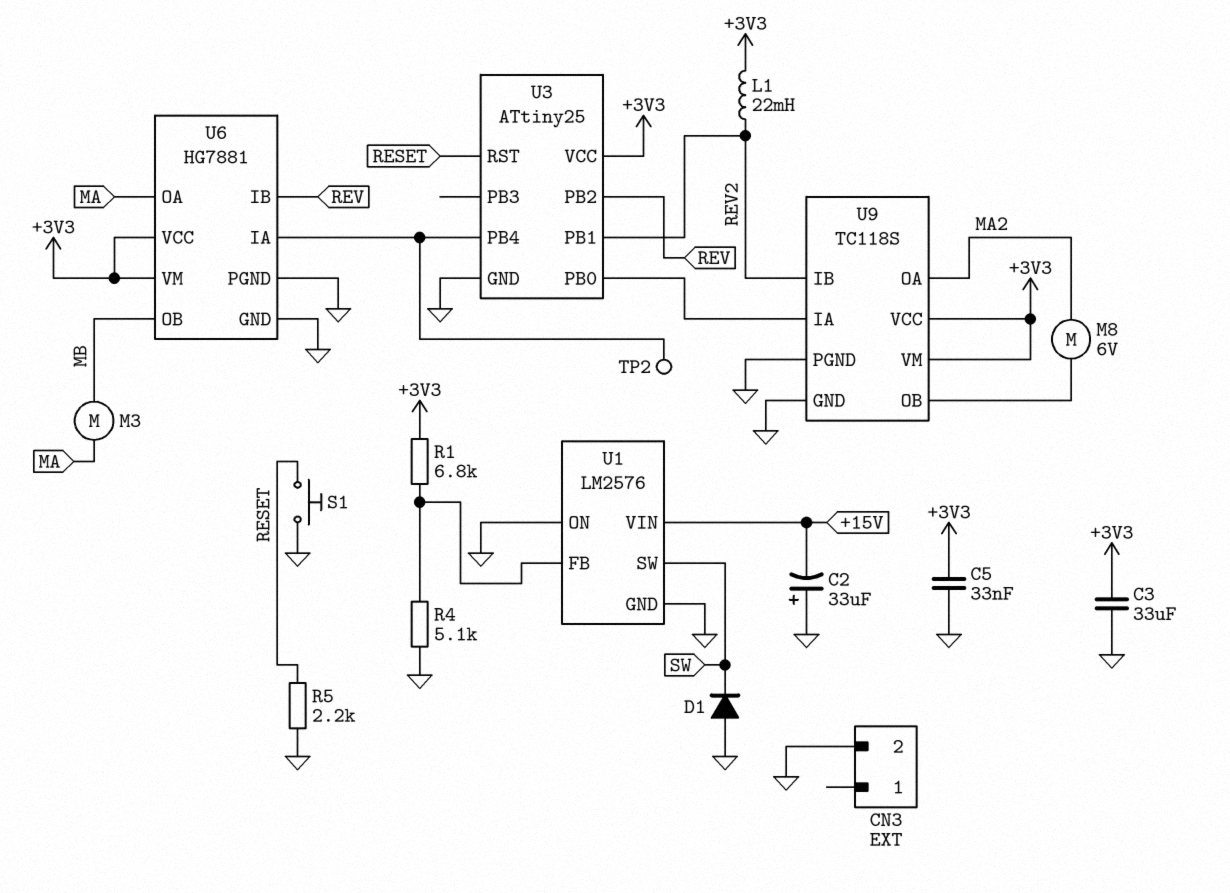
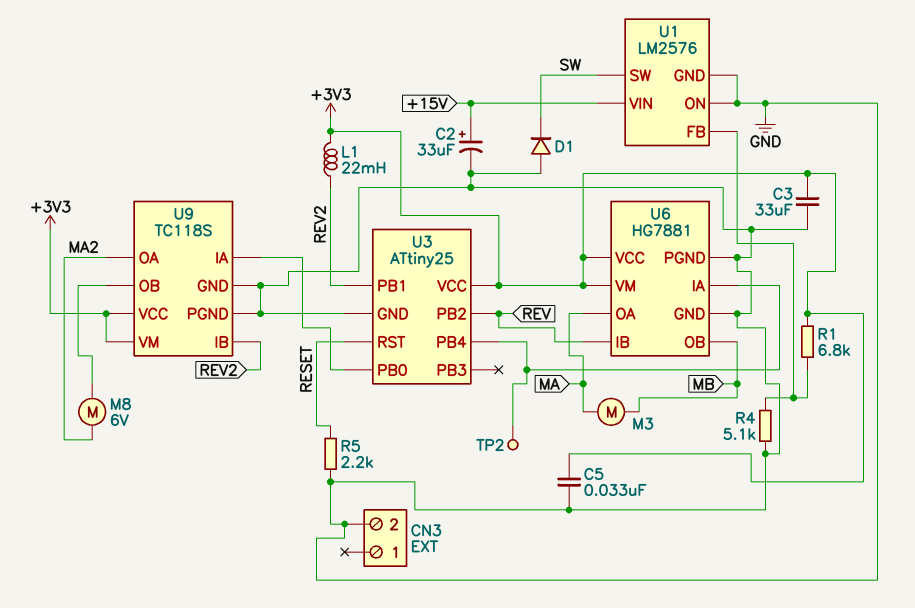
C2: 33uF (plus GND, minus +15V) -> 33uF (plus +15V, minus GND)
S1: button (GND, RESET) -> none

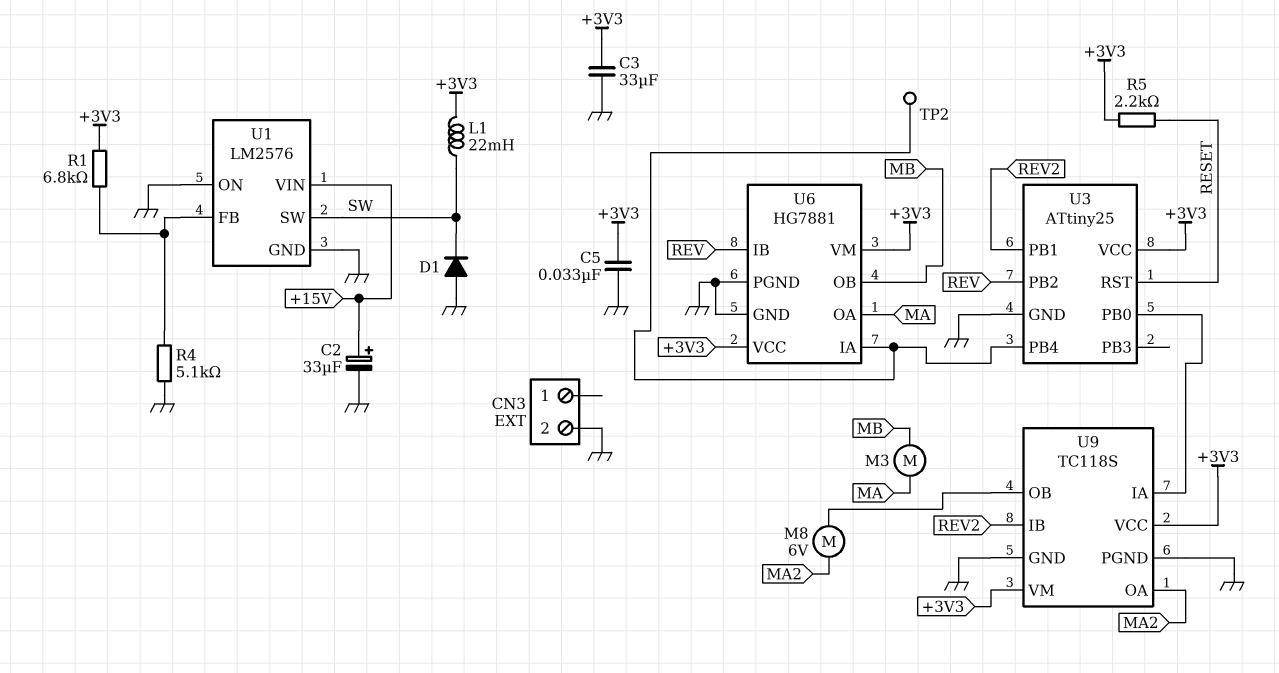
L1: 22mH (+3V3, REV2) -> 22mH (+3V3, SW)
R5: 2.2k (GND, RESET) -> 2.2k (+3V3, RESET)

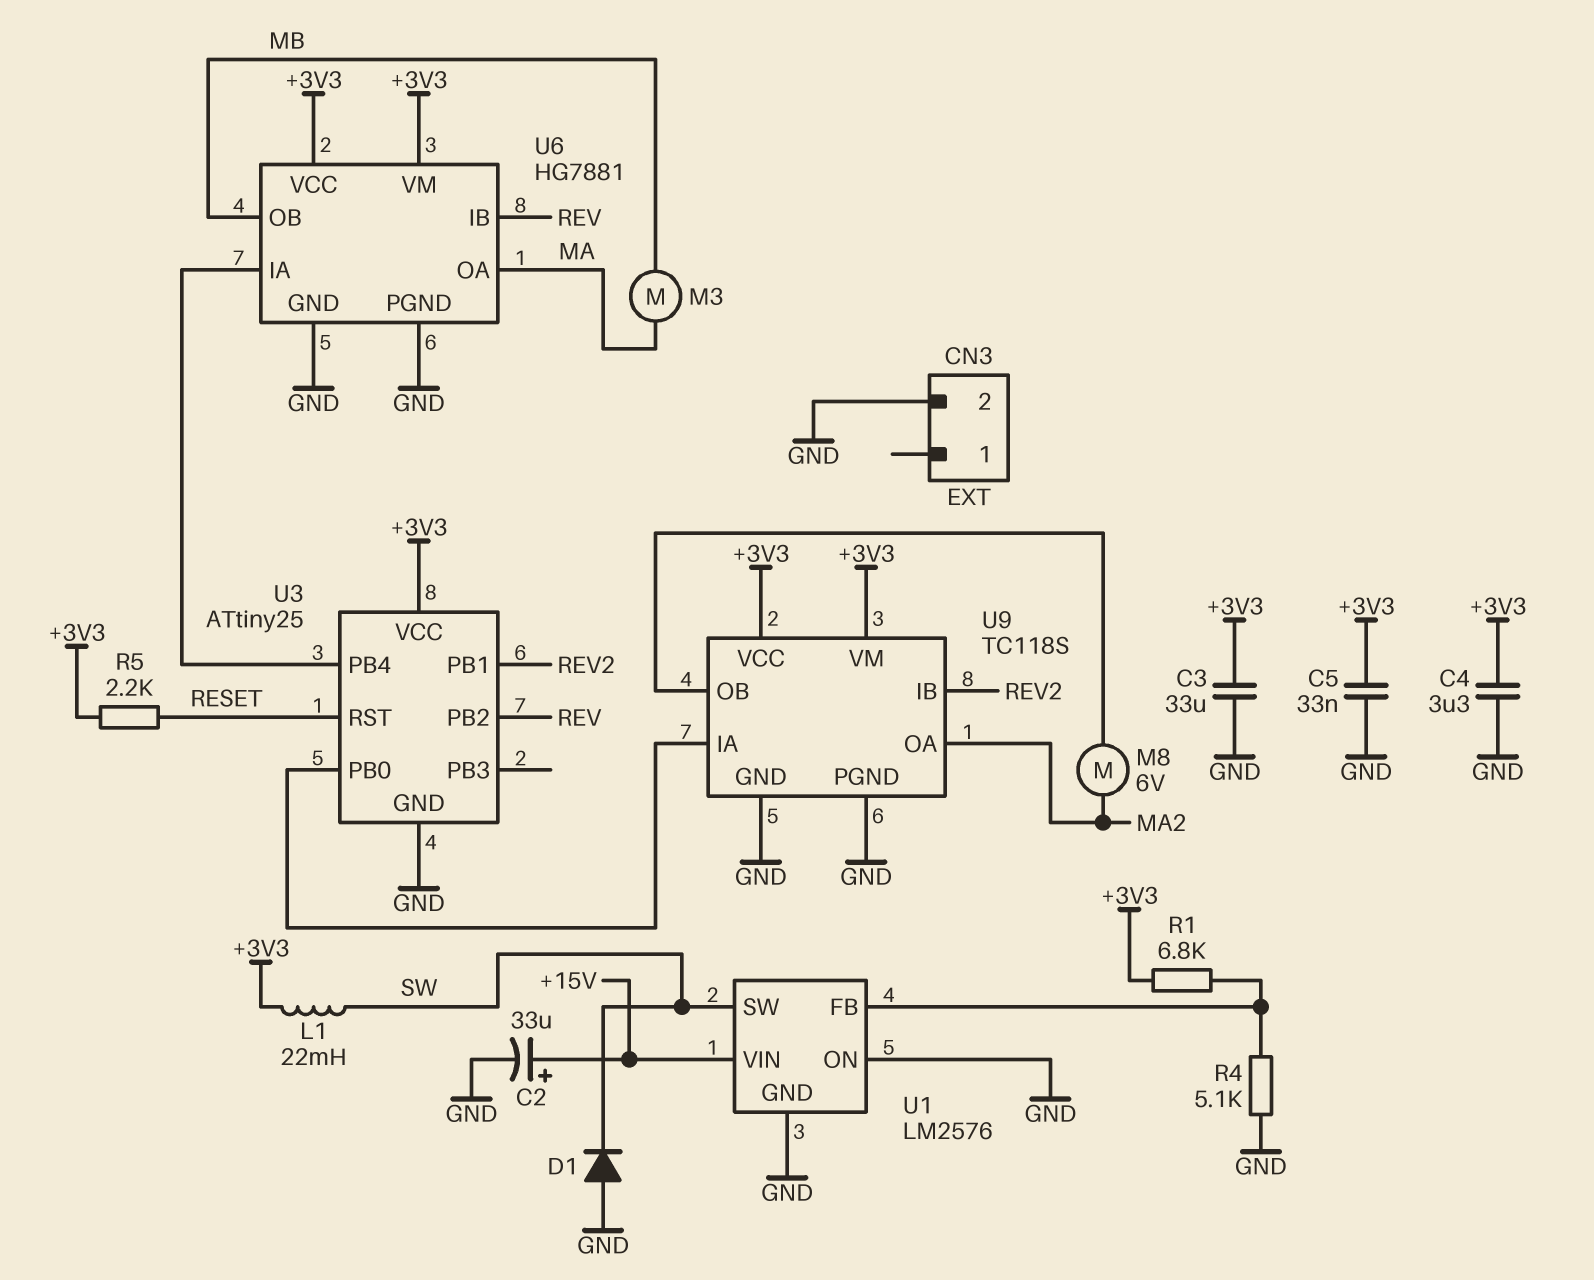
C4: none -> 3.3uF (+3V3, GND)
TP2: test point (U3/PB4) -> none

